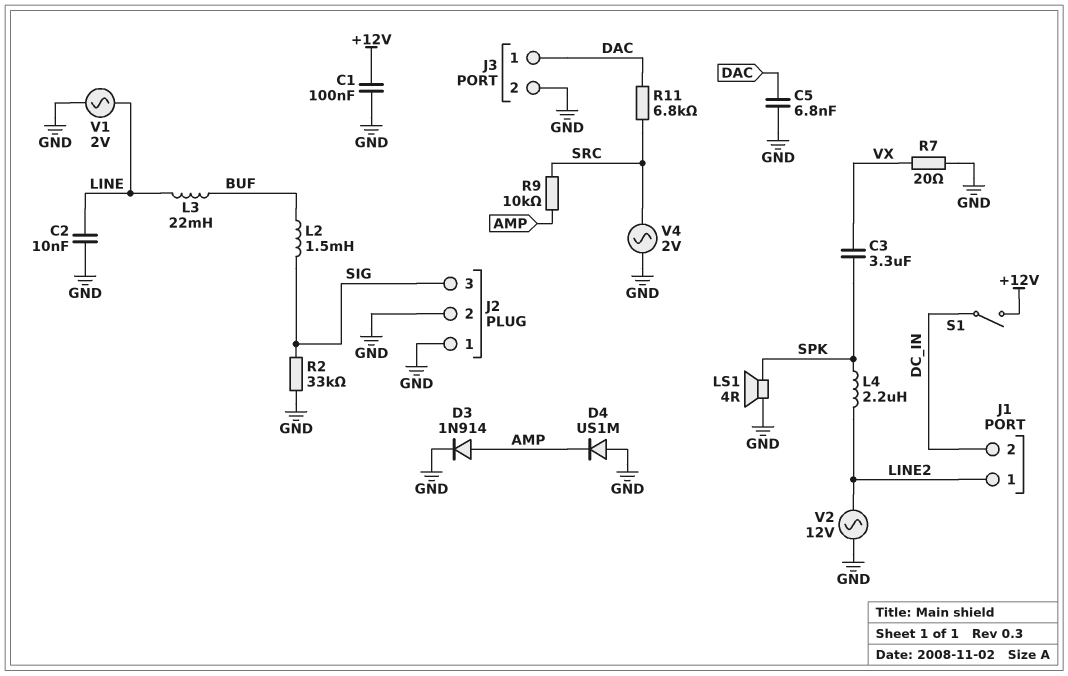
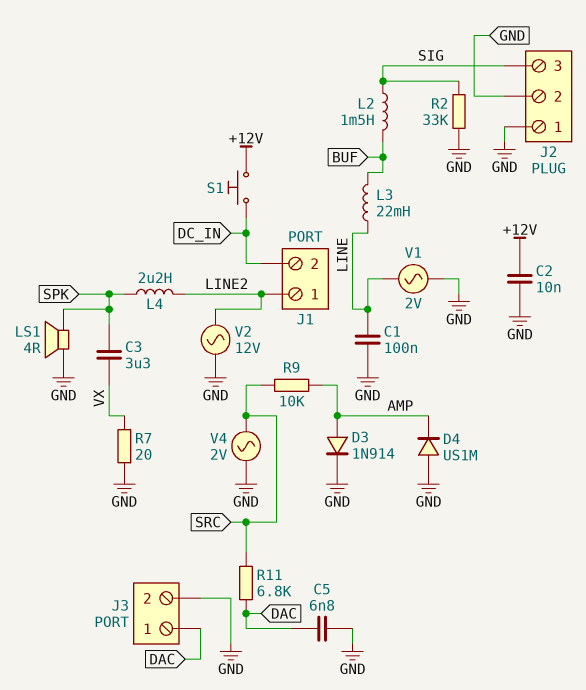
C1: 100nF (+12V, GND) -> 100nF (GND, LINE)
C2: 10nF (GND, LINE) -> 10nF (+12V, GND)
S1: switch (+12V, DC_IN) -> button (+12V, DC_IN)

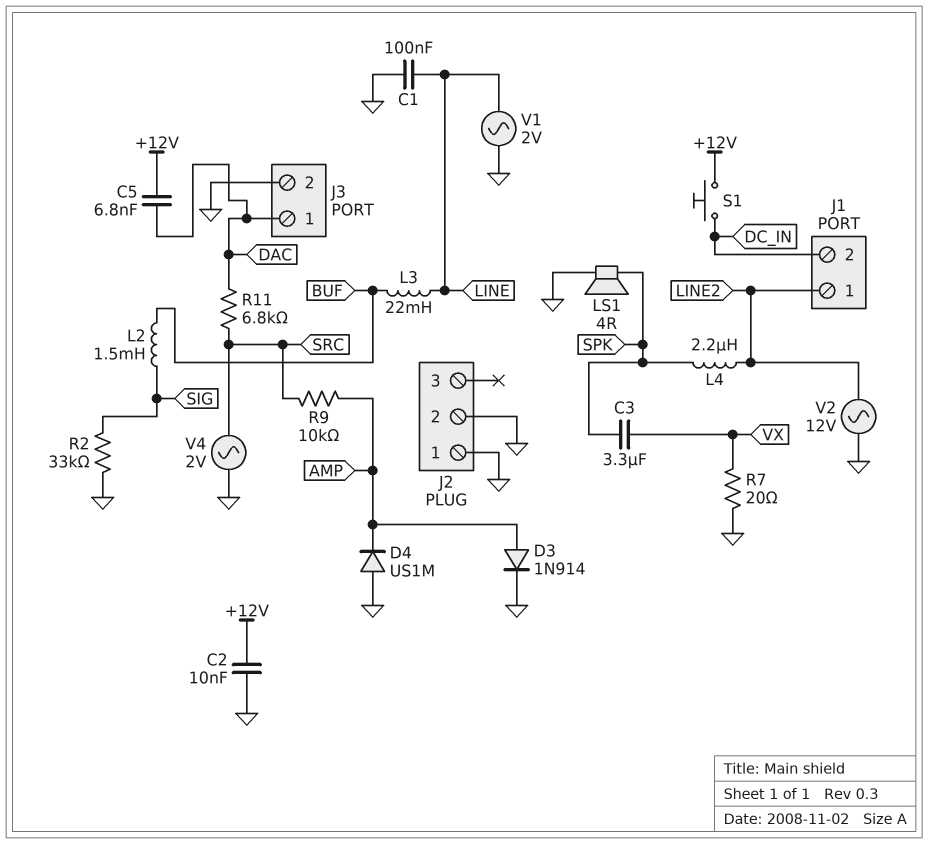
C5: 6.8nF (DAC, GND) -> 6.8nF (+12V, DAC)
J2 pin 3: SIG -> none

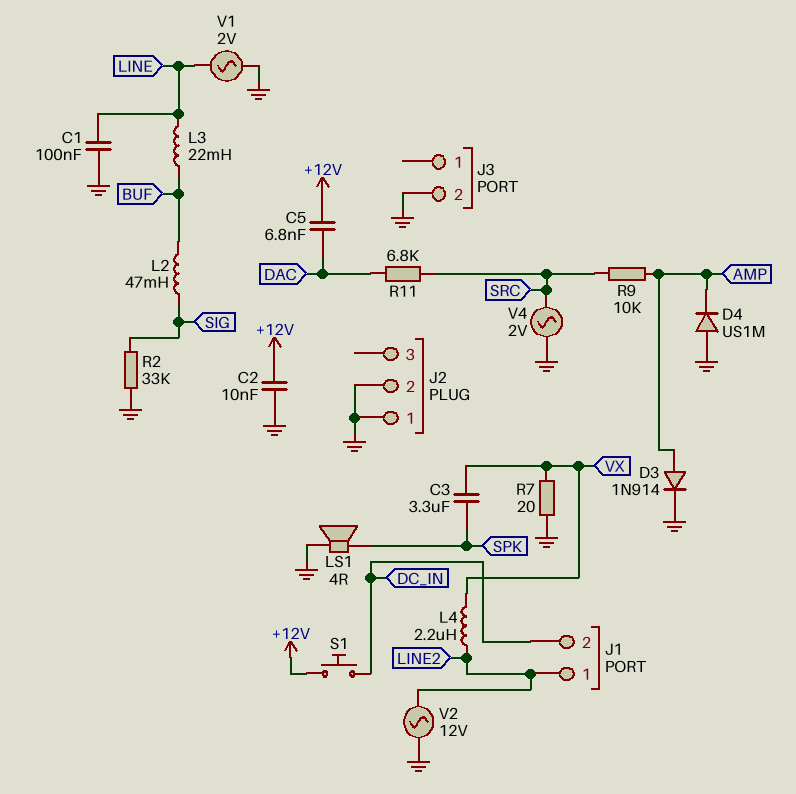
J3 pin 1: DAC -> none
L2: 1.5mH (BUF, SIG) -> 47mH (BUF, SIG)
L4: 2.2uH (LINE2, SPK) -> 2.2uH (LINE2, VX)

